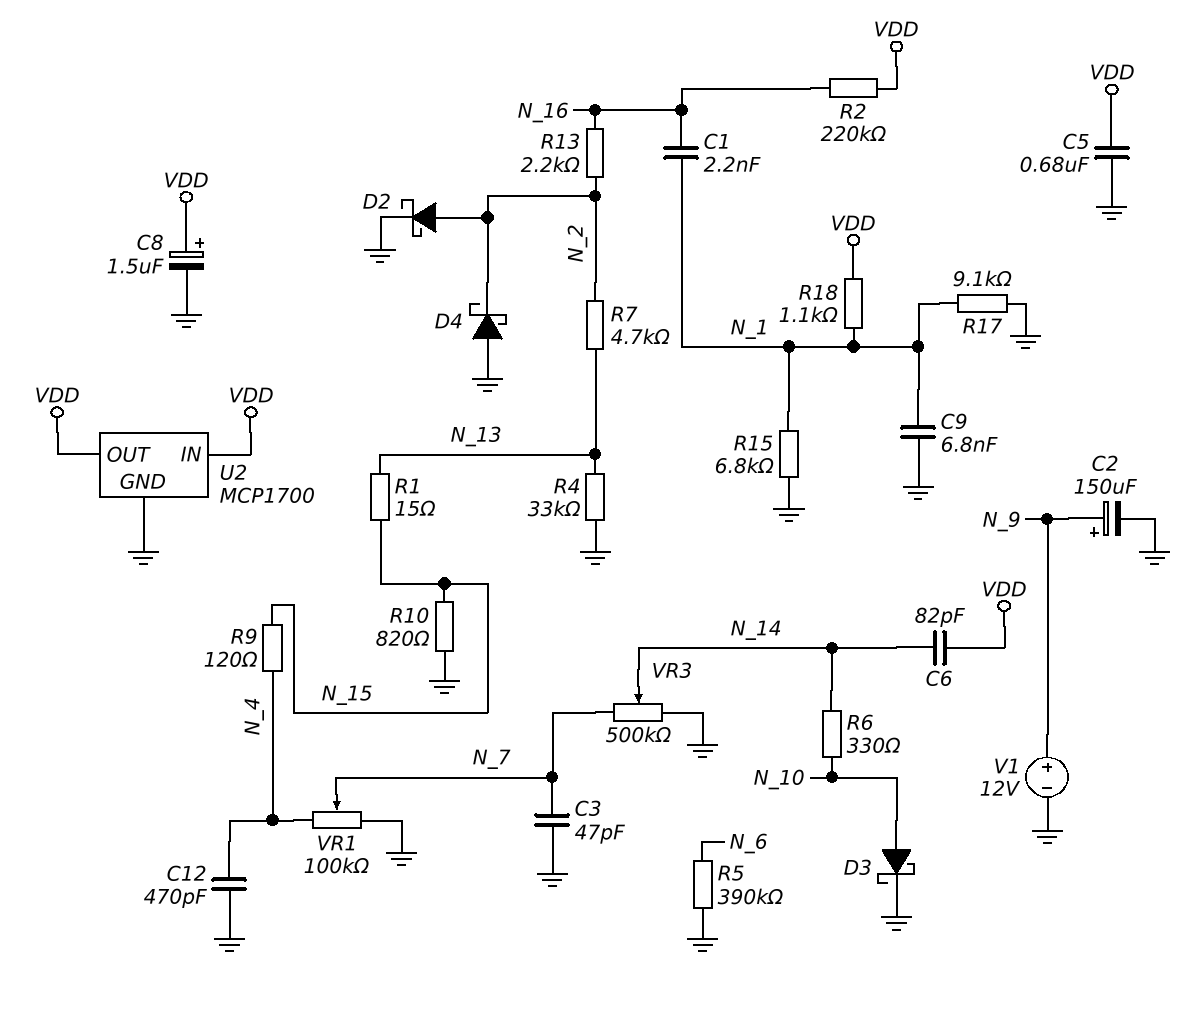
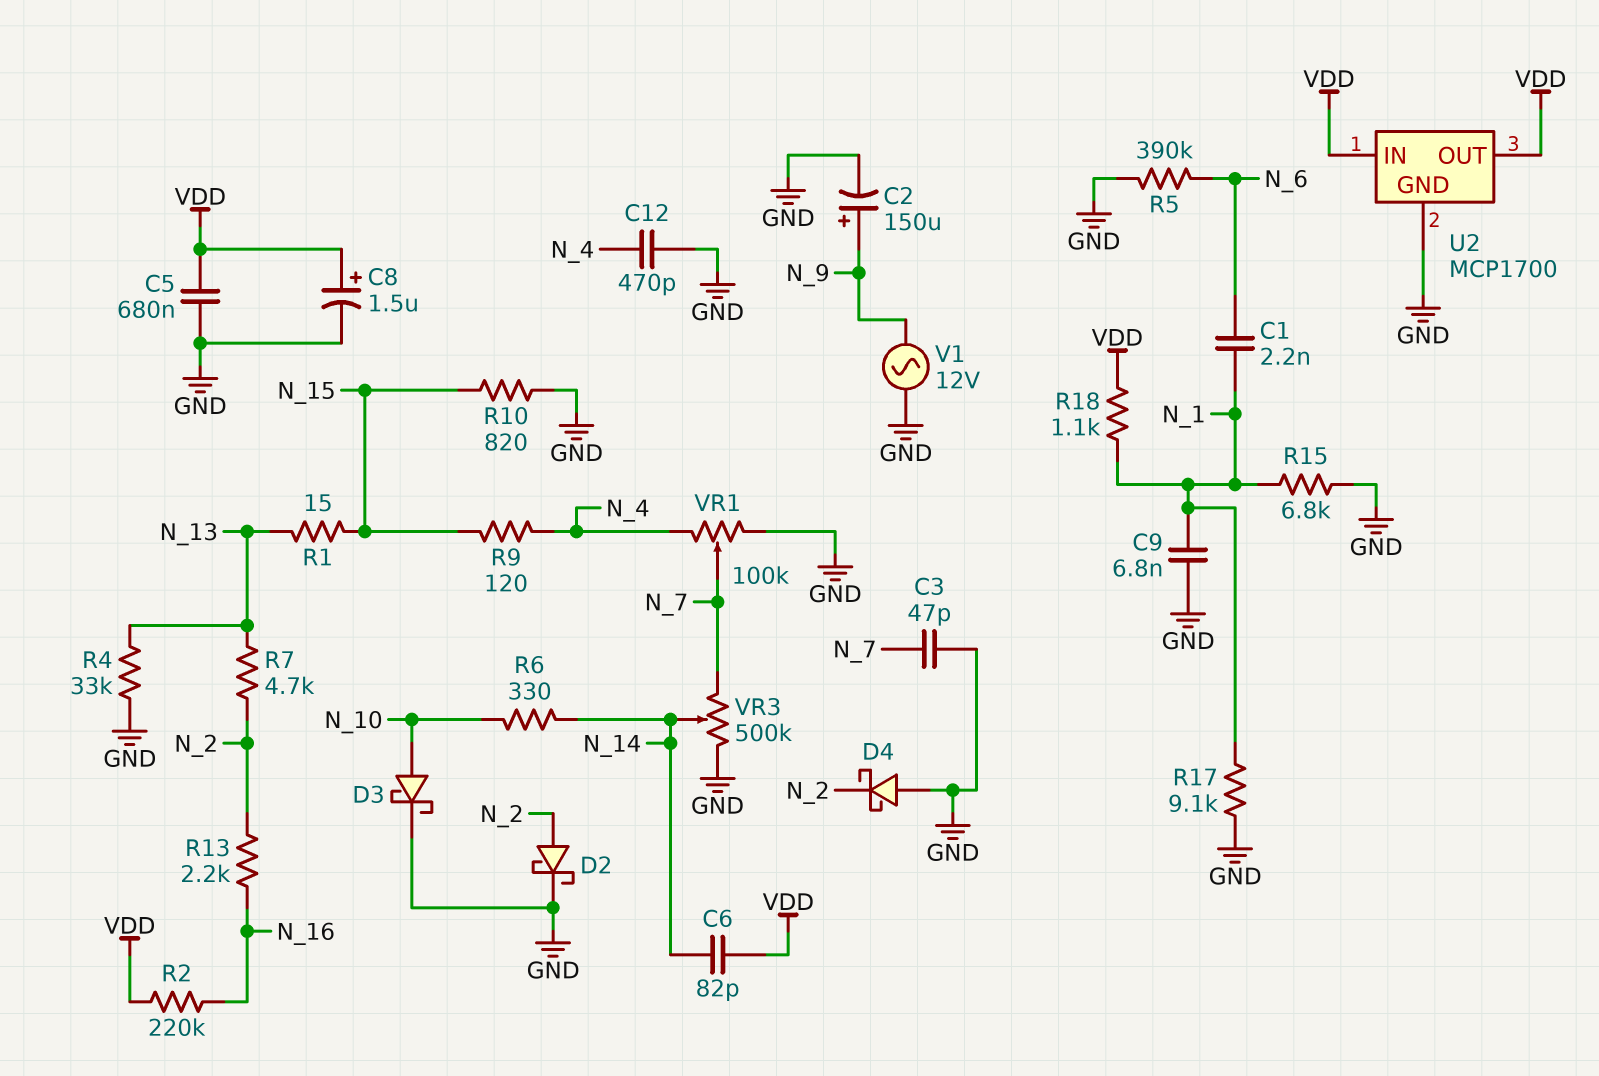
C1: 2.2nF (N_1, N_16) -> 2.2nF (N_1, N_6)
V1: 12V (plus N_9, minus GND) -> AC 12V (GND, N_9)

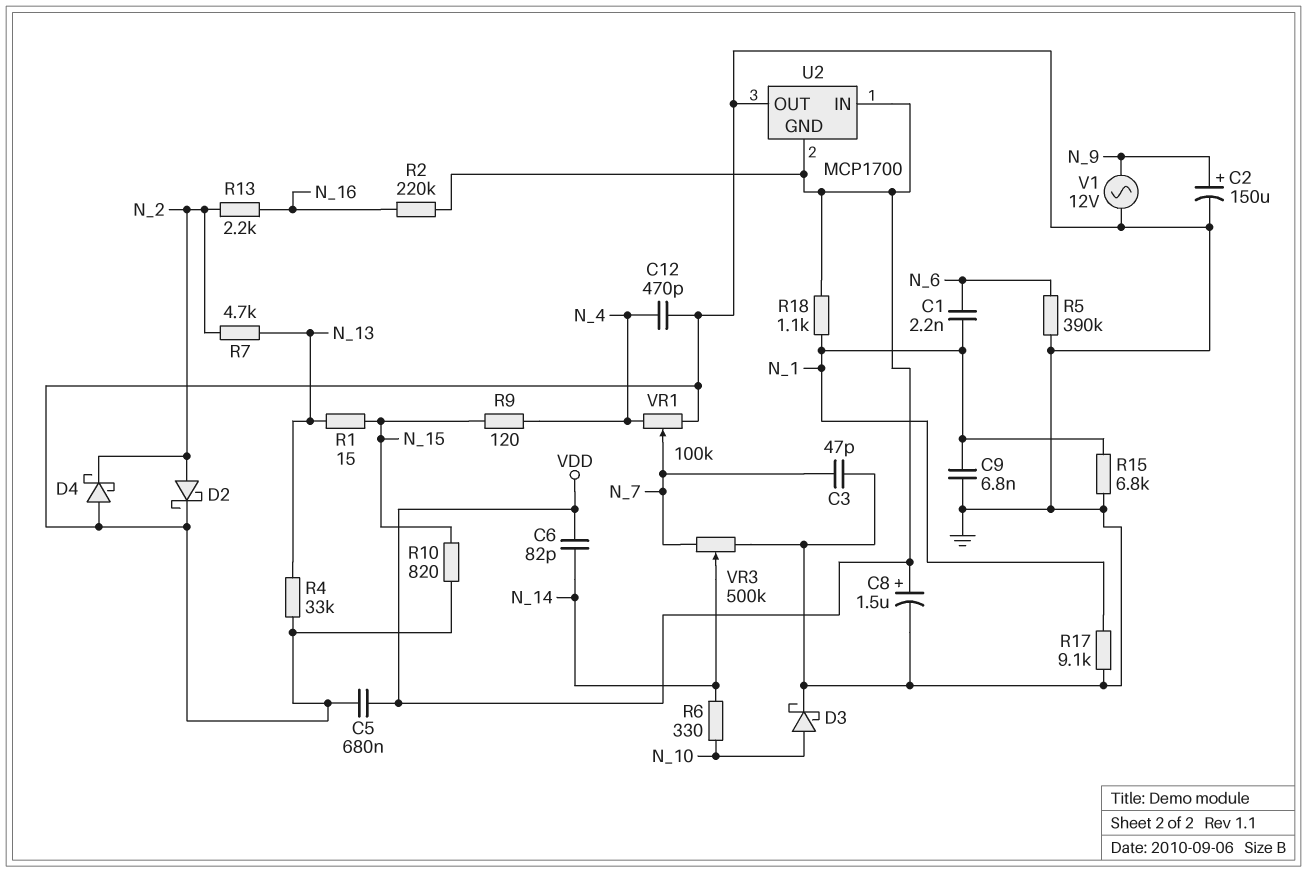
U2 pin GND: GND -> VDD
U2 pin OUT: VDD -> GND

